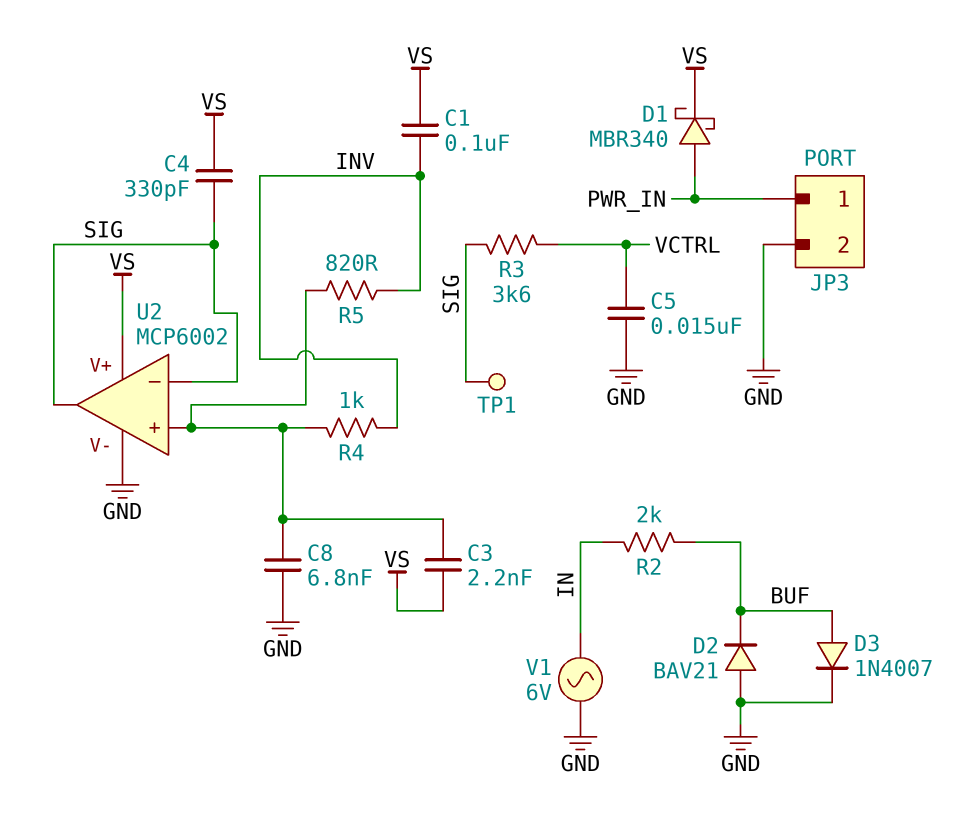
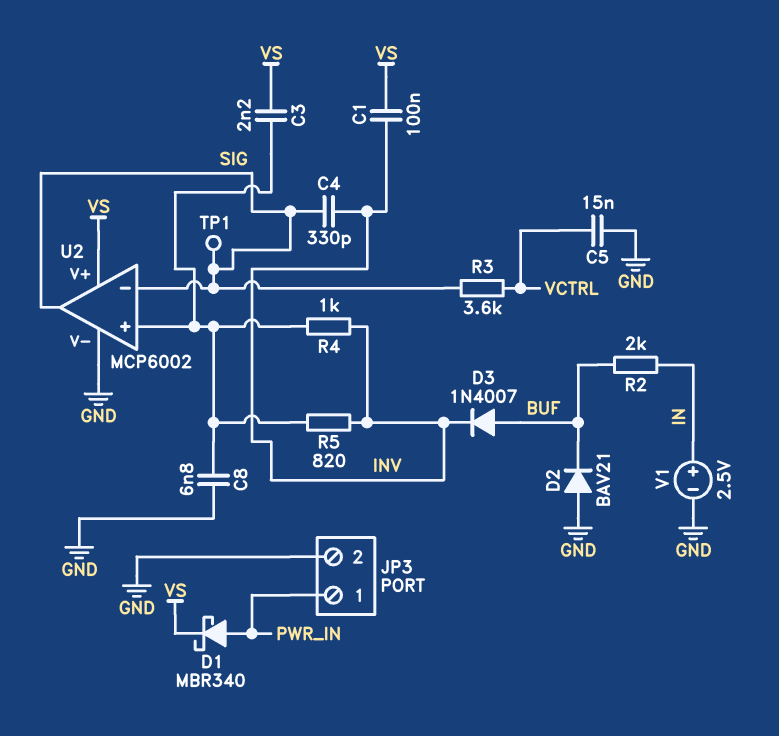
C4: 330pF (SIG, VS) -> 330pF (INV, SIG)
D3: diode 1N4007 (A BUF, K GND) -> diode 1N4007 (A BUF, K INV)
V1: AC 6V (GND, IN) -> 2.5V (plus IN, minus GND)

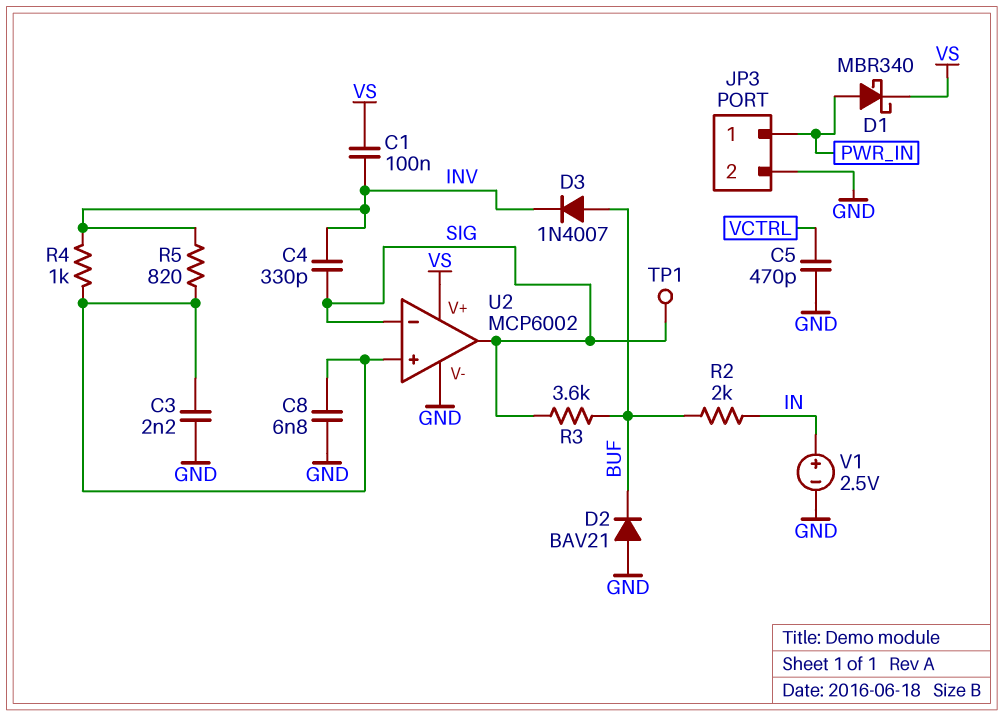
C3: 2.2nF (U2/in+, VS) -> 2.2nF (GND, U2/in+)
C5: 15nF (GND, VCTRL) -> 470pF (GND, VCTRL)
R3: 3.6k (SIG, VCTRL) -> 3.6k (BUF, SIG)

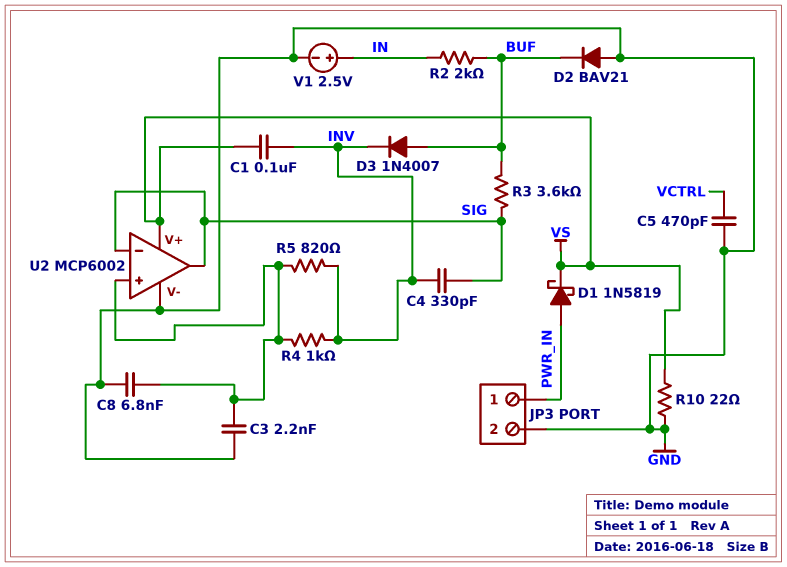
D1: schottky MBR340 (A PWR_IN, K VS) -> schottky 1N5819 (A PWR_IN, K VS)
R10: none -> 22 (GND, VS)
TP1: test point (SIG) -> none

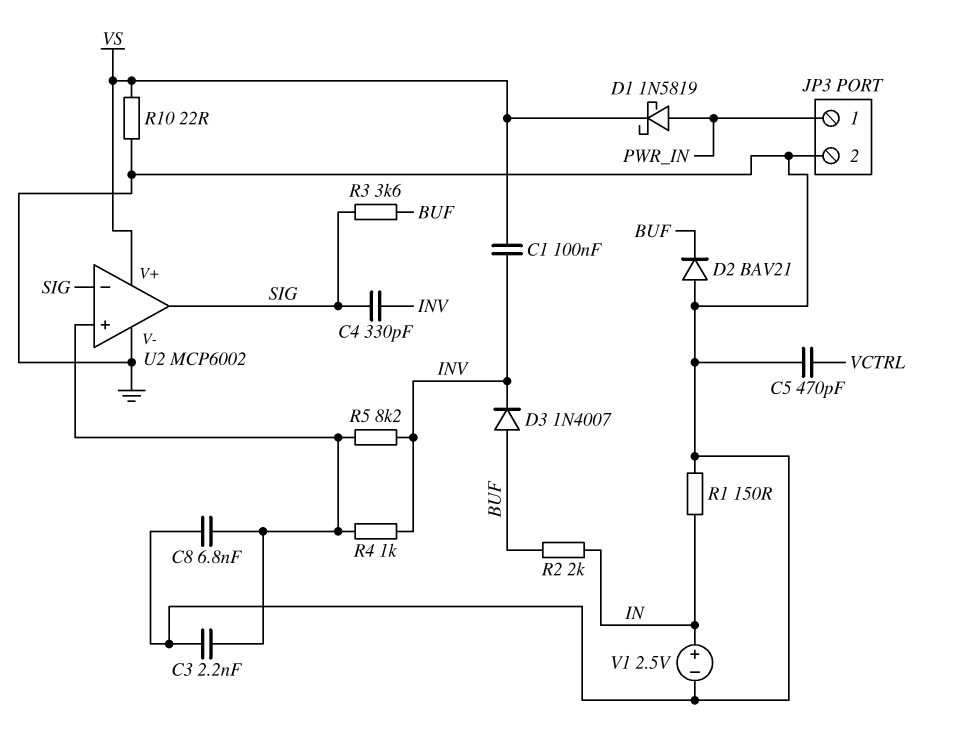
R1: none -> 150 (GND, IN)
R5: 820 (INV, U2/in+) -> 8.2k (INV, U2/in+)

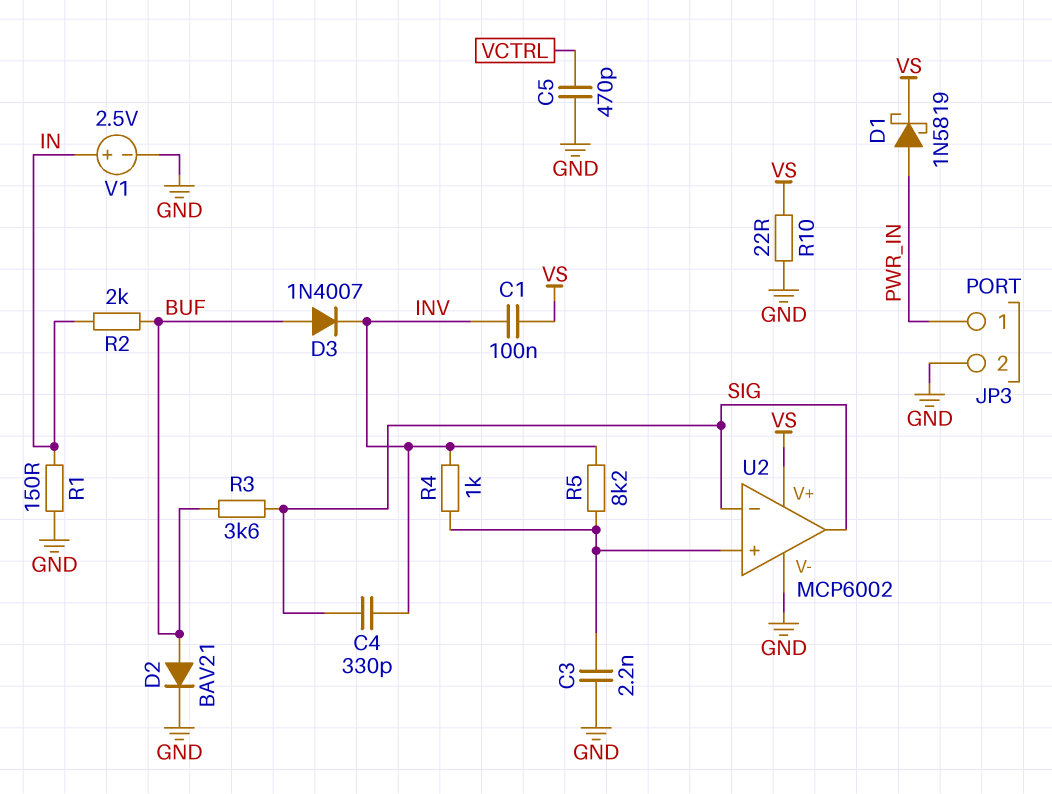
C8: 6.8nF (GND, U2/in+) -> none
D2: diode BAV21 (A GND, K BUF) -> diode BAV21 (A BUF, K GND)

